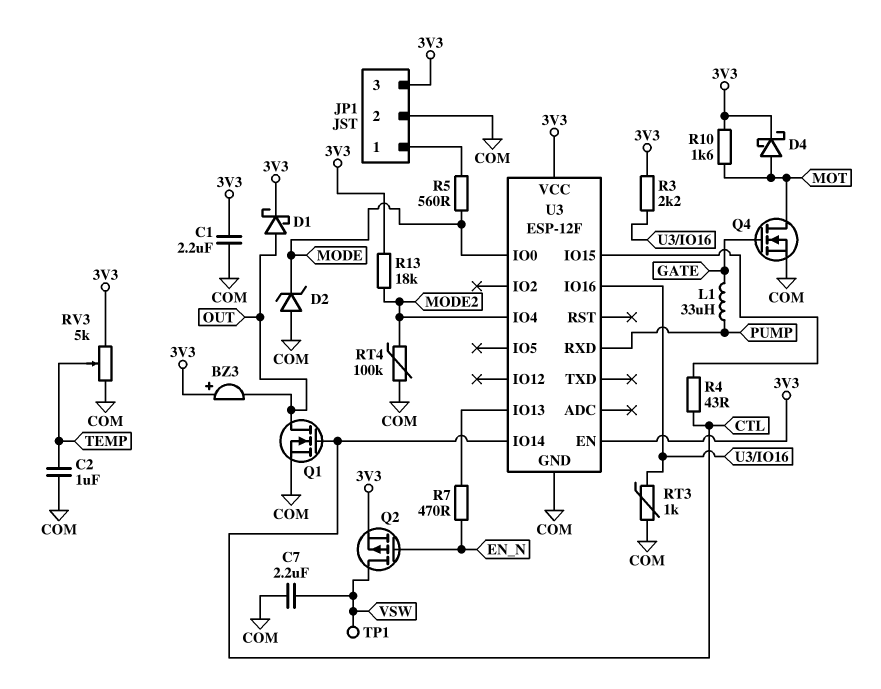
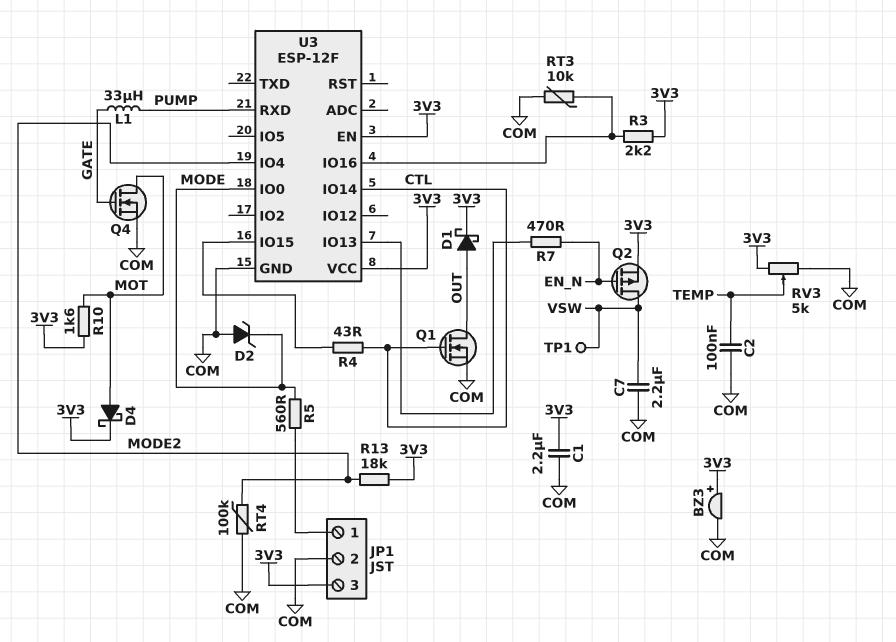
BZ3: buzzer (plus 3V3, minus OUT) -> buzzer (plus 3V3, minus COM)
C2: 1uF (COM, TEMP) -> 100nF (COM, TEMP)
RT3: 1k (COM, U3/IO16) -> 10k (COM, U3/IO16)

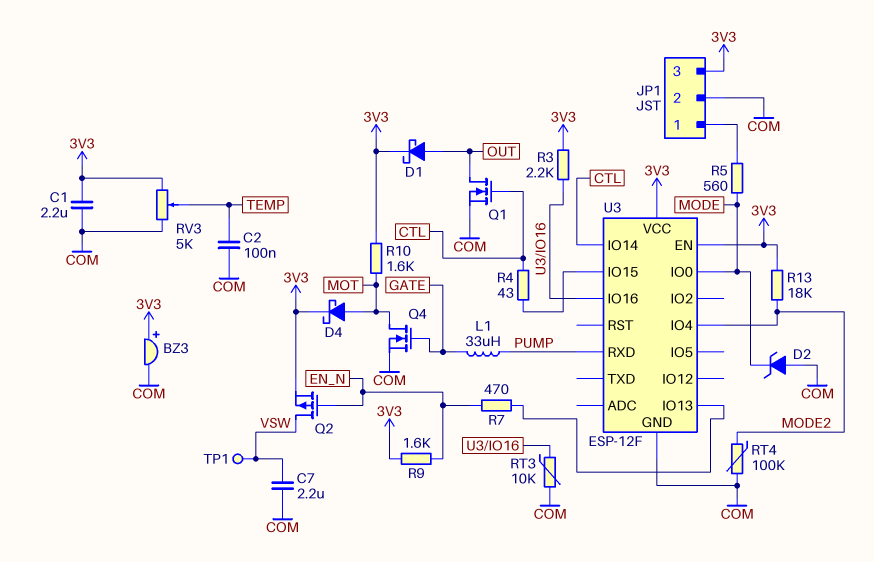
R9: none -> 1.6k (3V3, EN_N)

